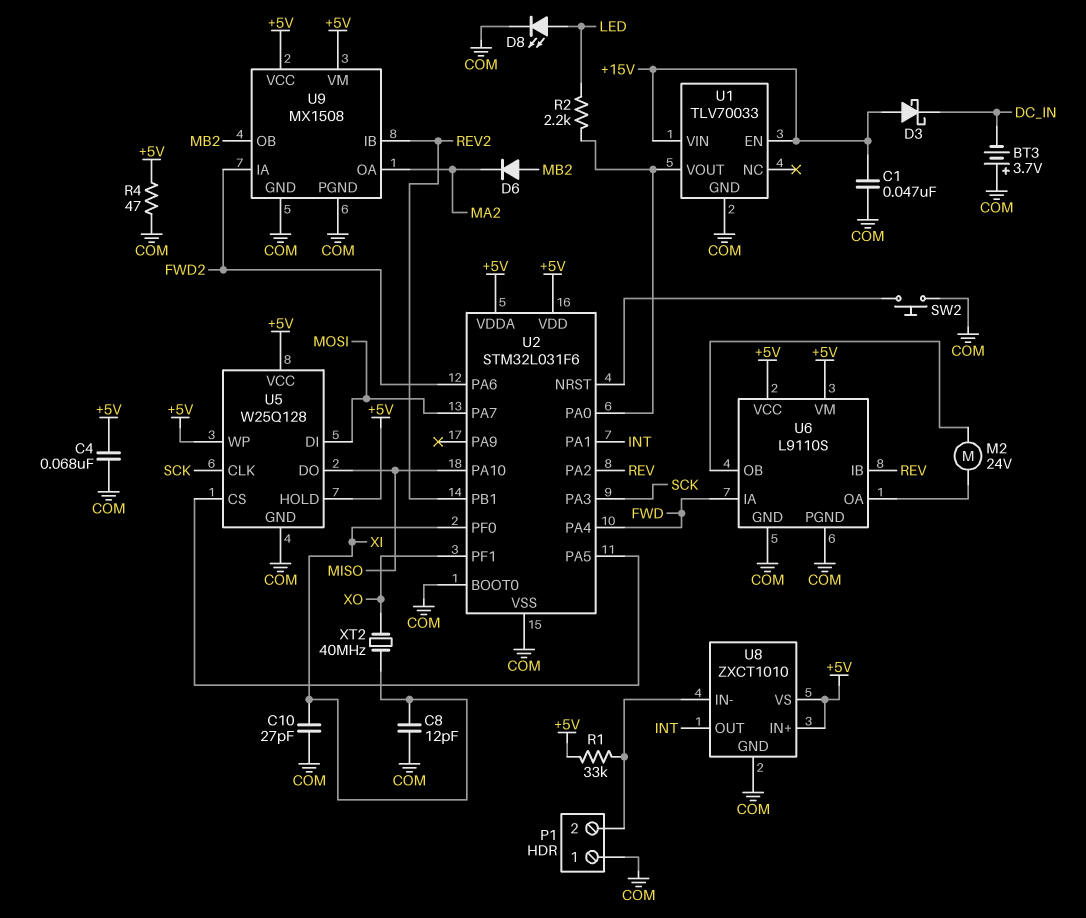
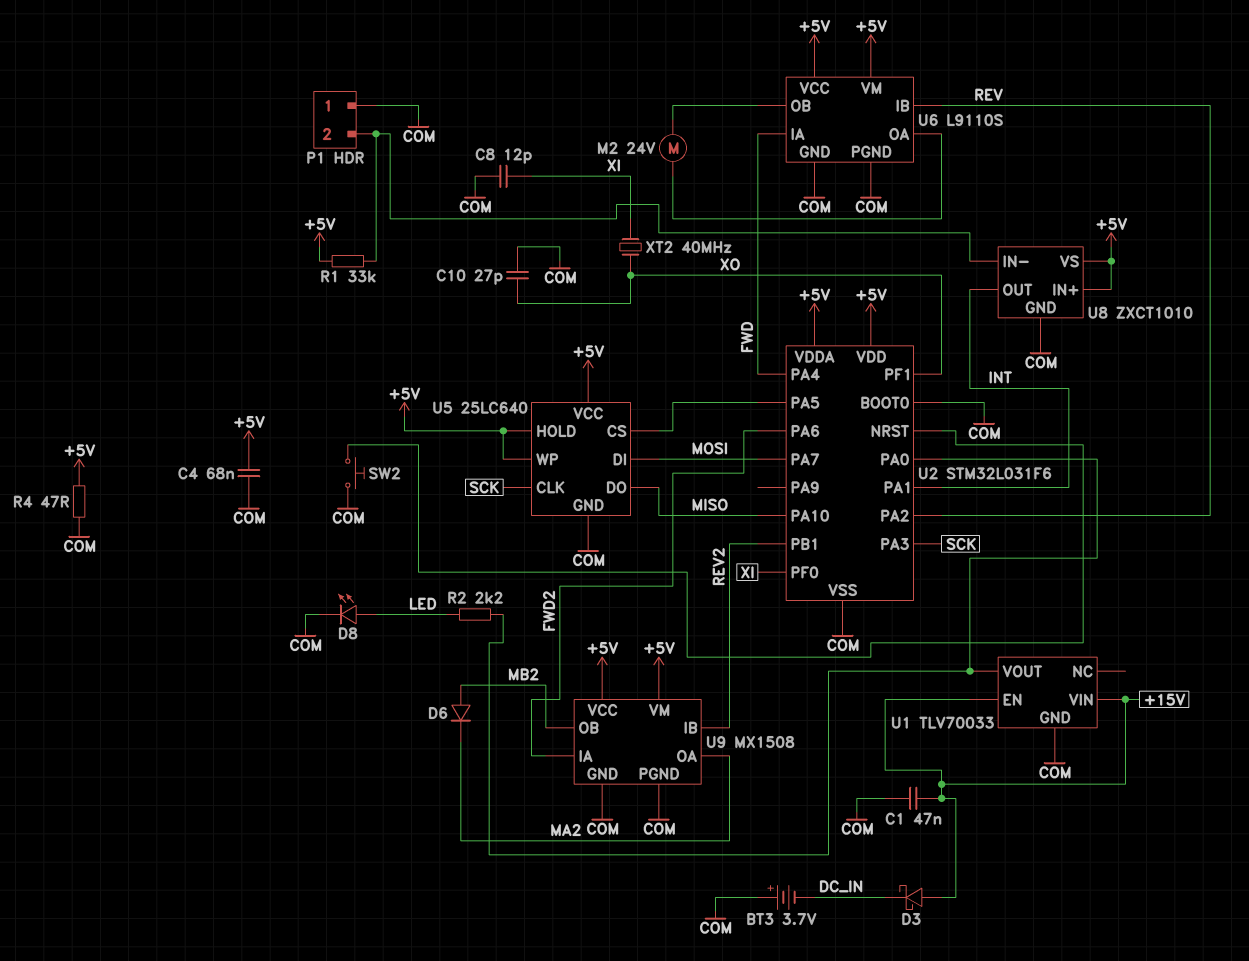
C10: 27pF (COM, XI) -> 27pF (COM, XO)
U5: W25Q128 -> 25LC640

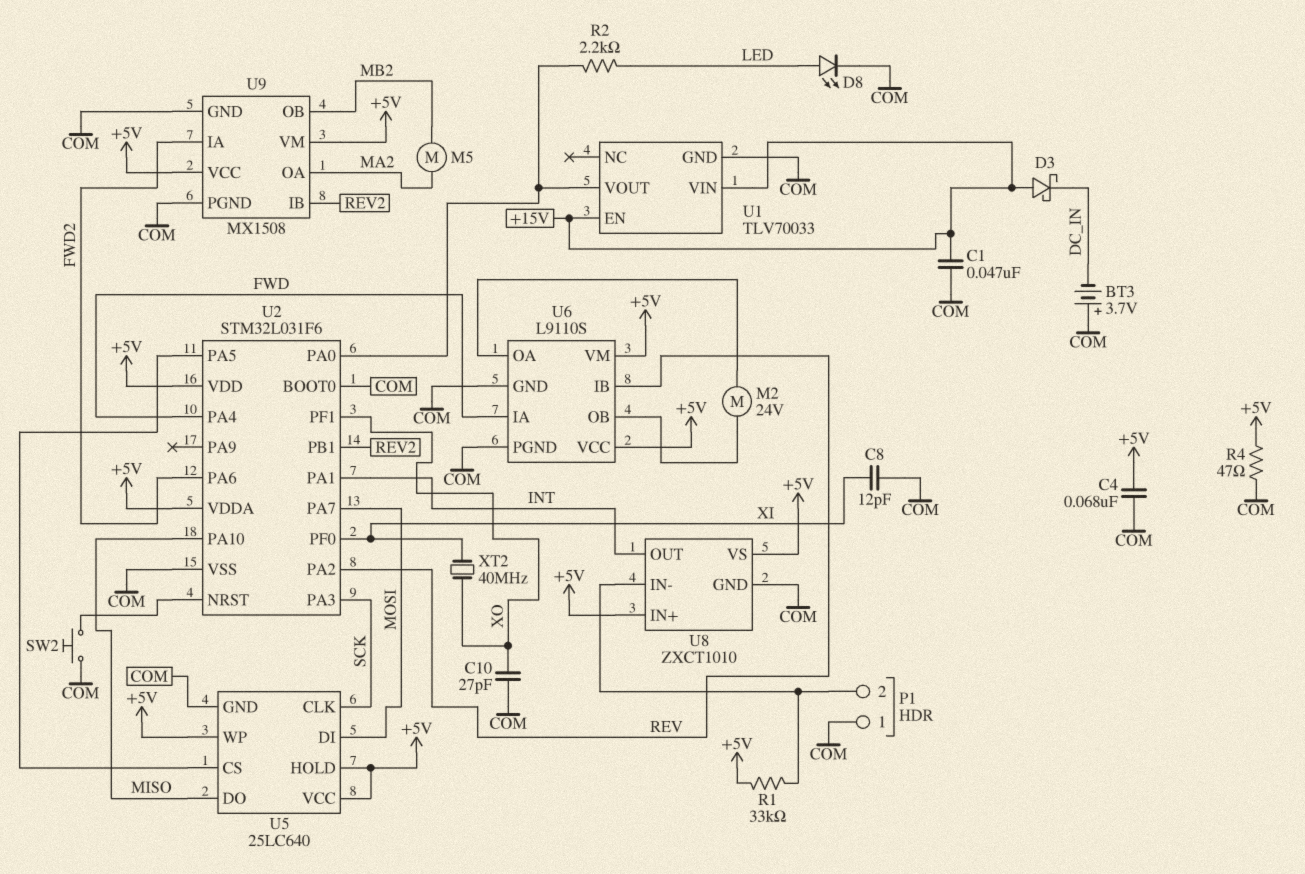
D6: diode (A MB2, K MA2) -> none
M5: none -> motor (MA2, MB2)

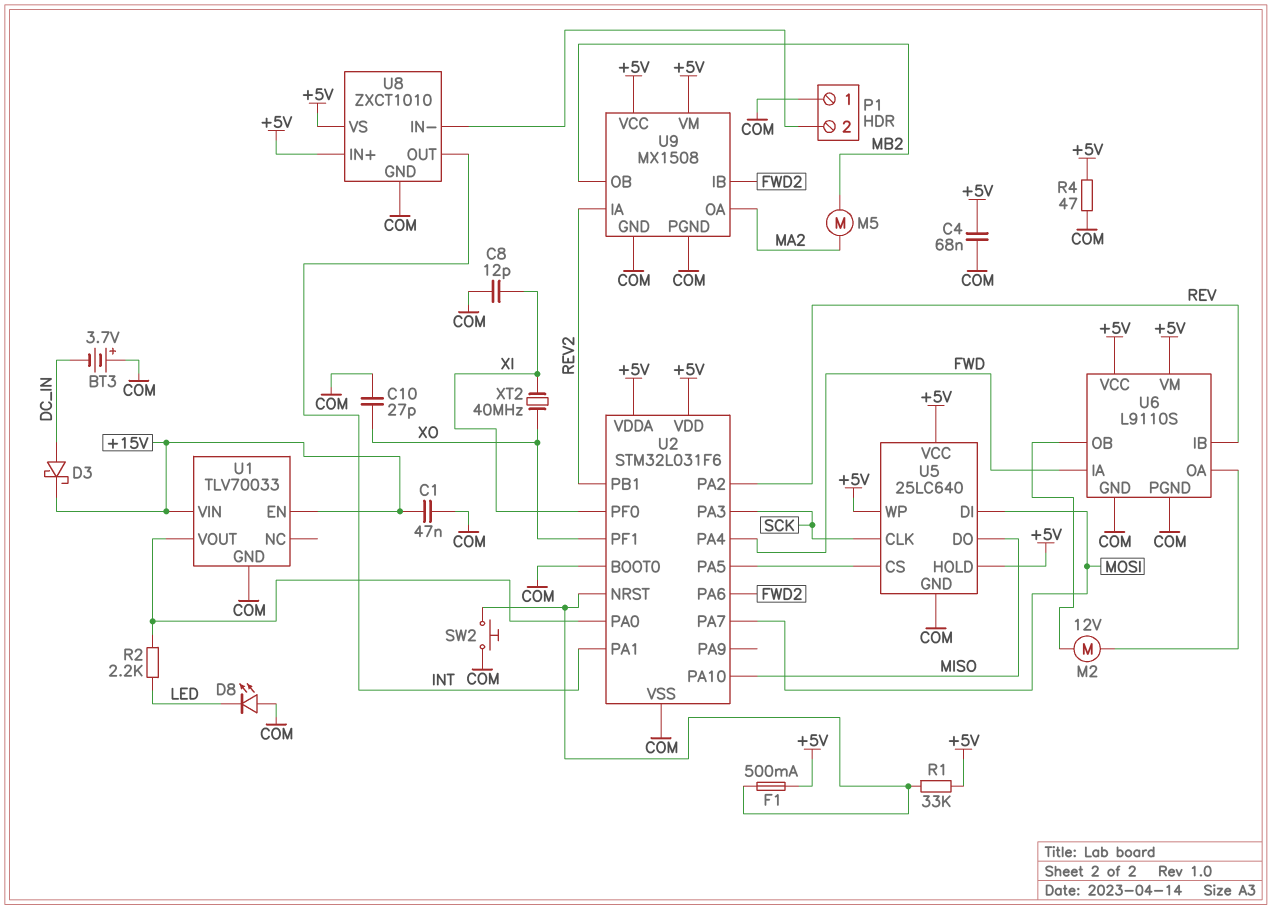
D3: schottky (A +15V, K DC_IN) -> schottky (A DC_IN, K +15V)
D8: LED (A LED, K COM) -> LED (A COM, K LED)
F1: none -> 500mA (+5V, U2/NRST)
M2: motor 24V (U6/OA, U6/OB) -> motor 12V (U6/OA, U6/OB)
R1: 33k (+5V, P1/2) -> 33k (+5V, U2/NRST)
U9 pin IA: FWD2 -> REV2
U9 pin IB: REV2 -> FWD2

